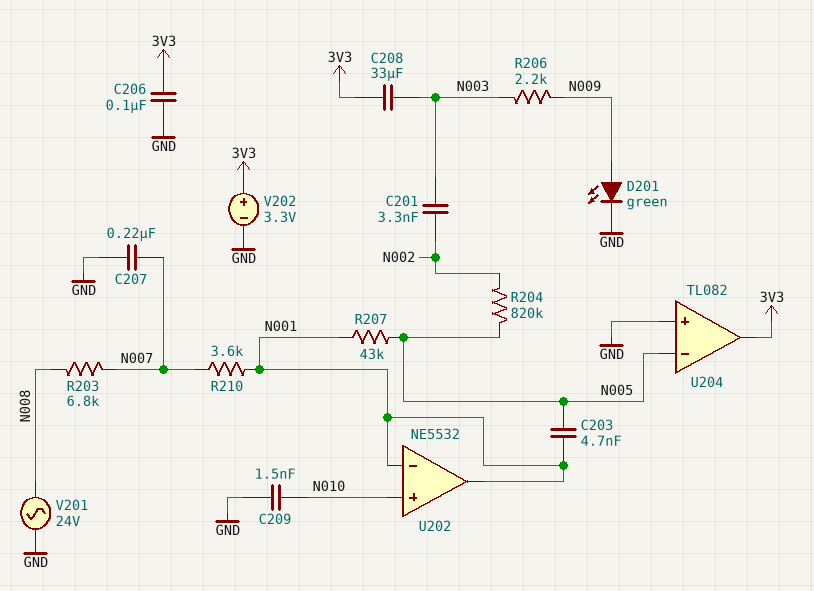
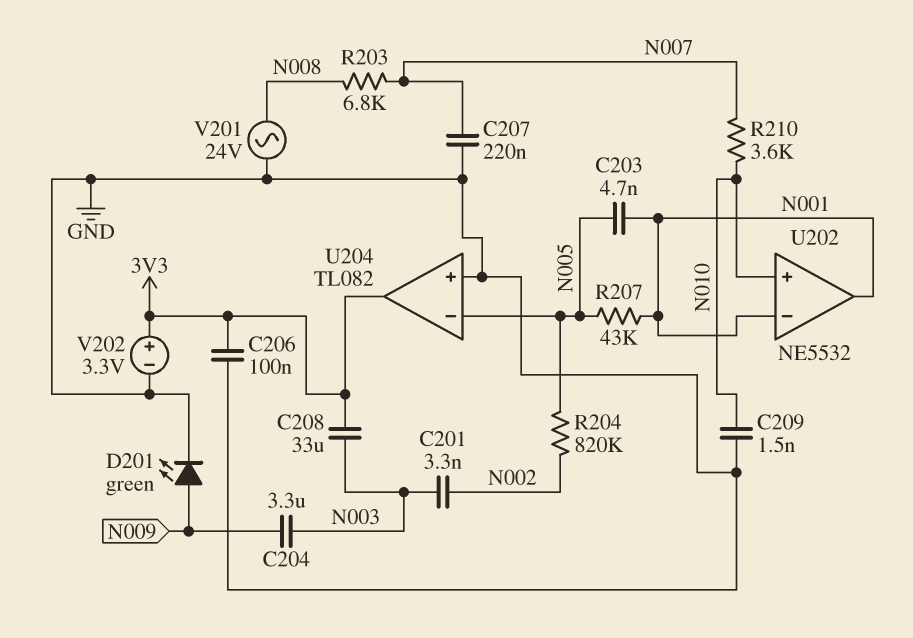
C204: none -> 3.3uF (N003, N009)
R206: 2.2k (N003, N009) -> none
R210: 3.6k (N001, N007) -> 3.6k (N007, N010)

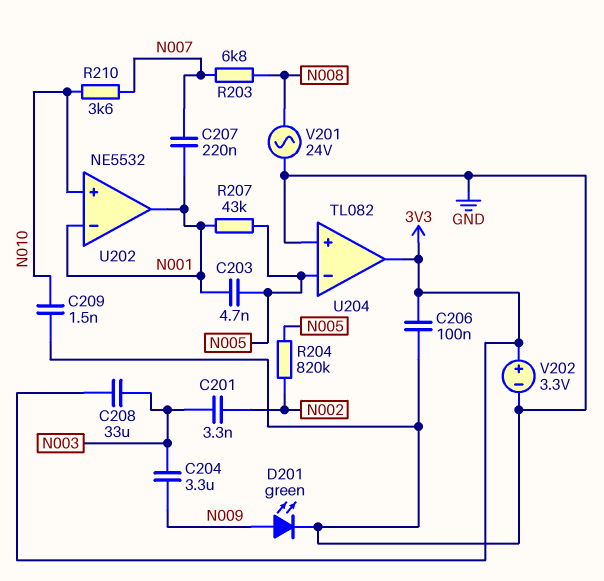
C207: 220nF (GND, N007) -> 220nF (N001, N007)

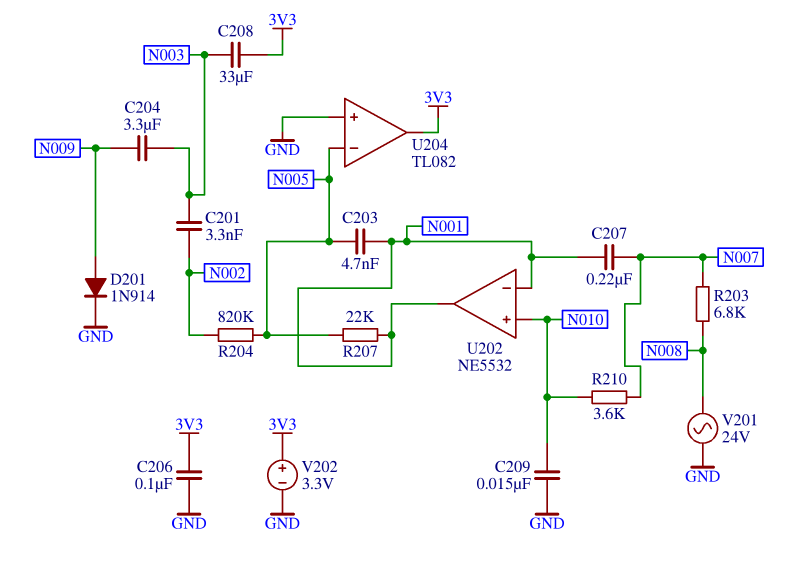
C209: 1.5nF (GND, N010) -> 15nF (GND, N010)
D201: LED green (A N009, K GND) -> diode 1N914 (A N009, K GND)
R207: 43k (N001, N005) -> 22k (N001, N005)

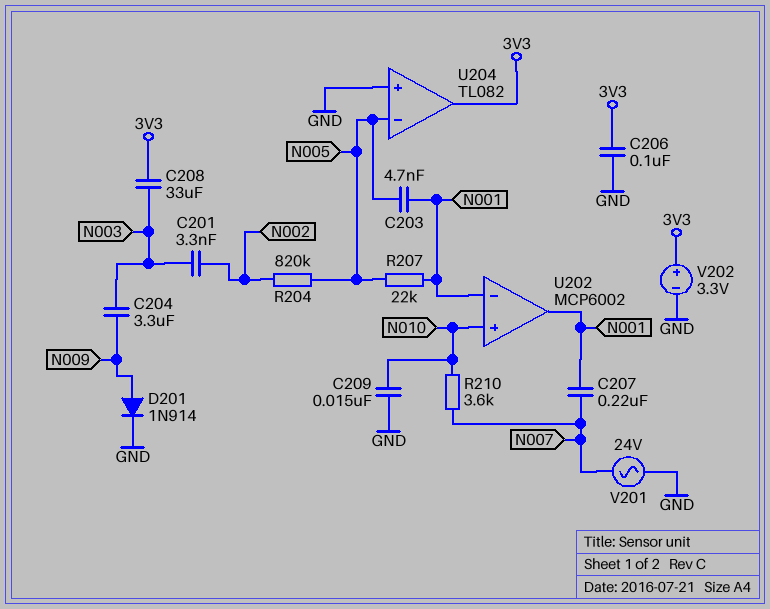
R203: 6.8k (N007, N008) -> none
U202: NE5532 -> MCP6002
V201: AC 24V (GND, N008) -> AC 24V (GND, N007)

